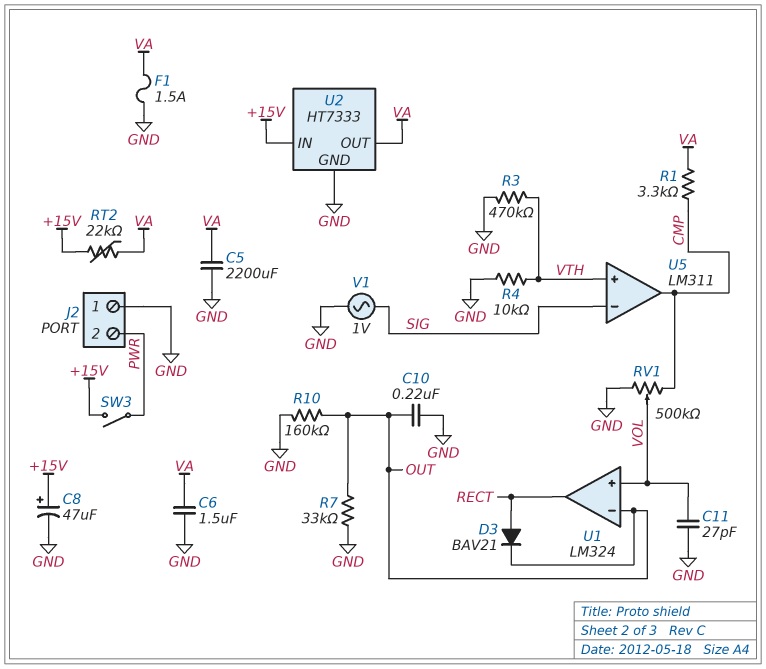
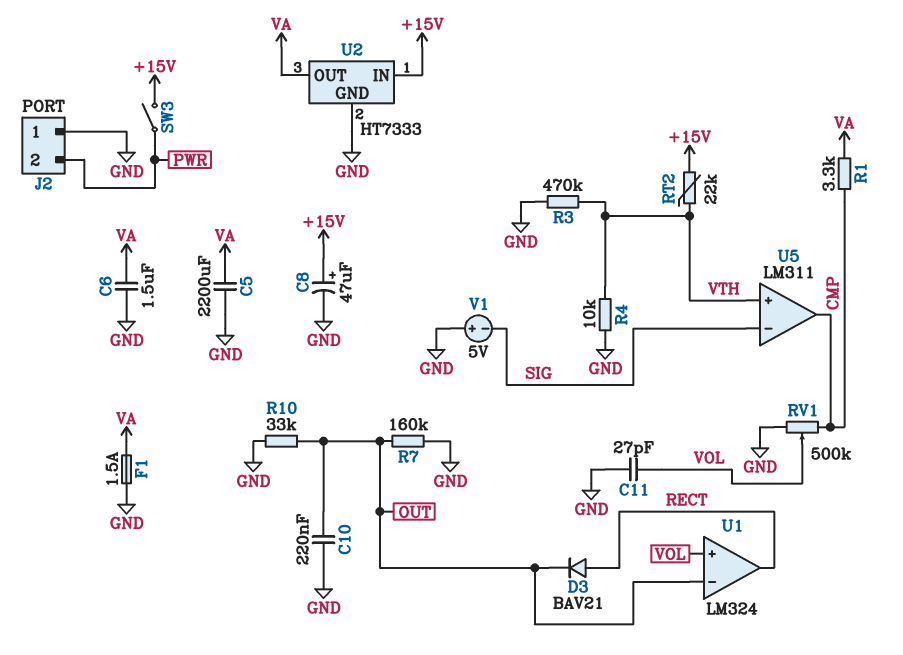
R7: 33k (GND, OUT) -> 160k (GND, OUT)
R10: 160k (GND, OUT) -> 33k (GND, OUT)
RT2: 22k (+15V, VA) -> 22k (+15V, VTH)
V1: AC 1V (GND, SIG) -> 5V (plus GND, minus SIG)

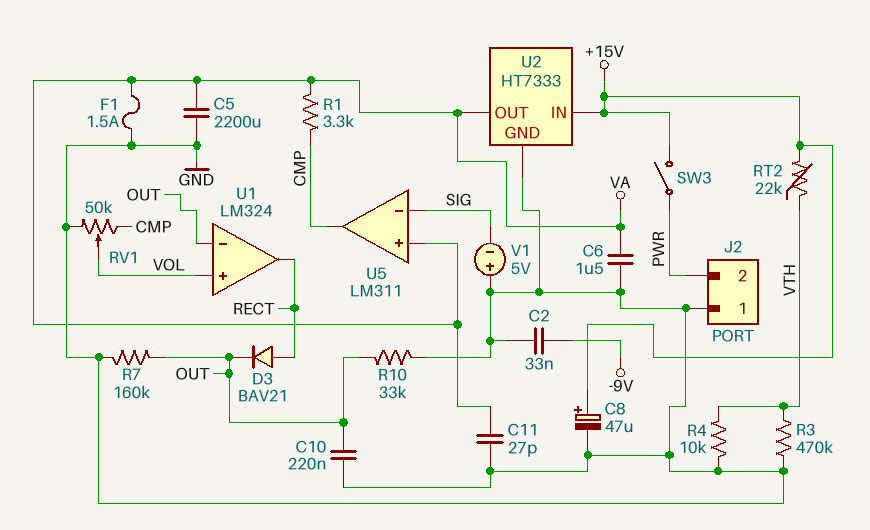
C2: none -> 33nF (-9V, GND)
C11: 27pF (GND, VOL) -> 27pF (GND, VA)
RV1: 500k (CMP, GND, wiper VOL) -> 50k (CMP, GND, wiper VOL)
U5 pin in+: VTH -> VA

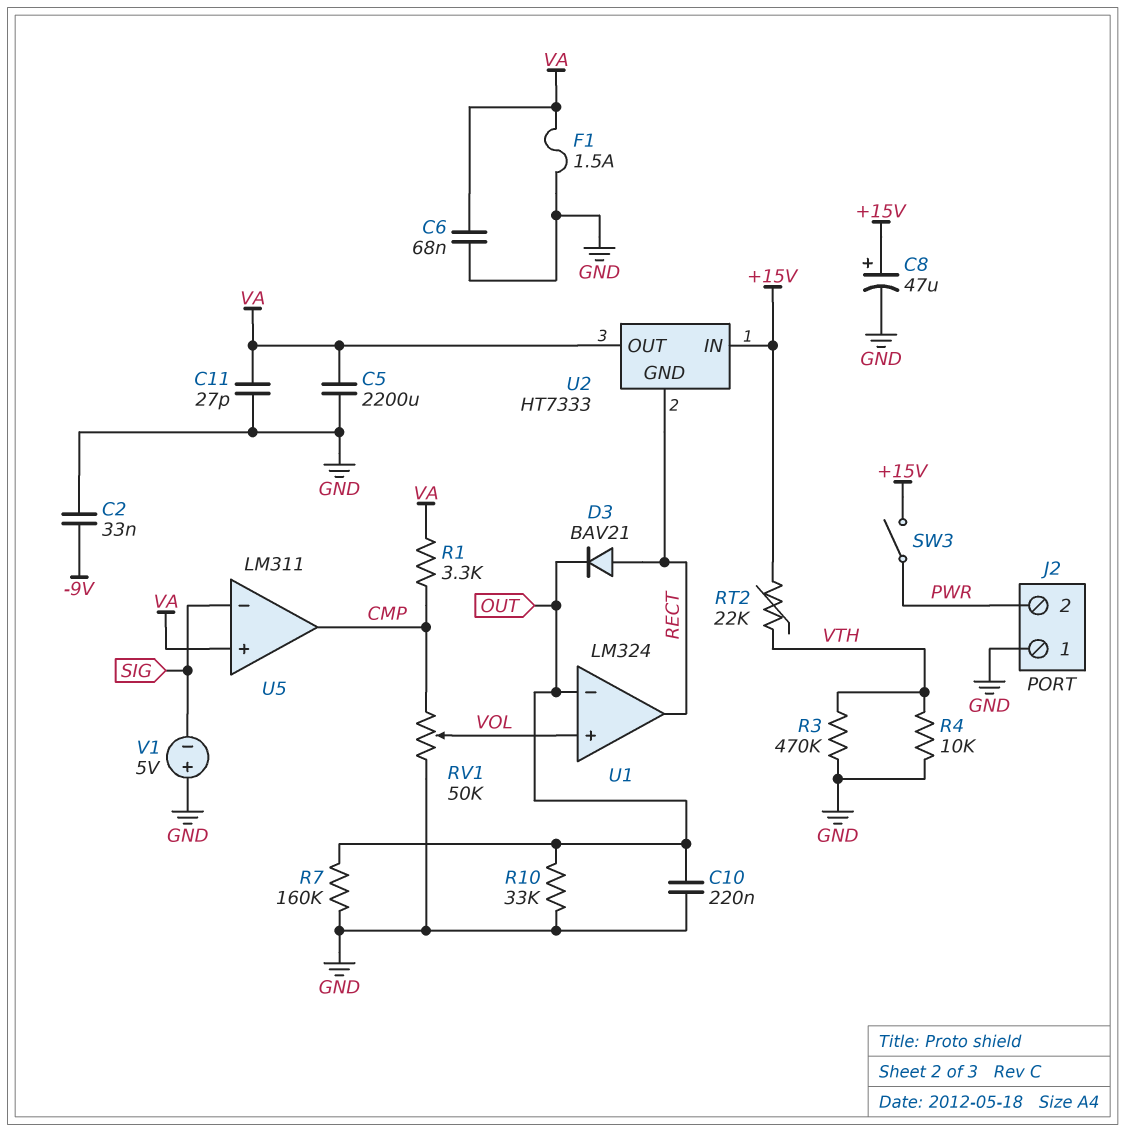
C6: 1.5uF (GND, VA) -> 68nF (GND, VA)
U2 pin GND: GND -> RECT

